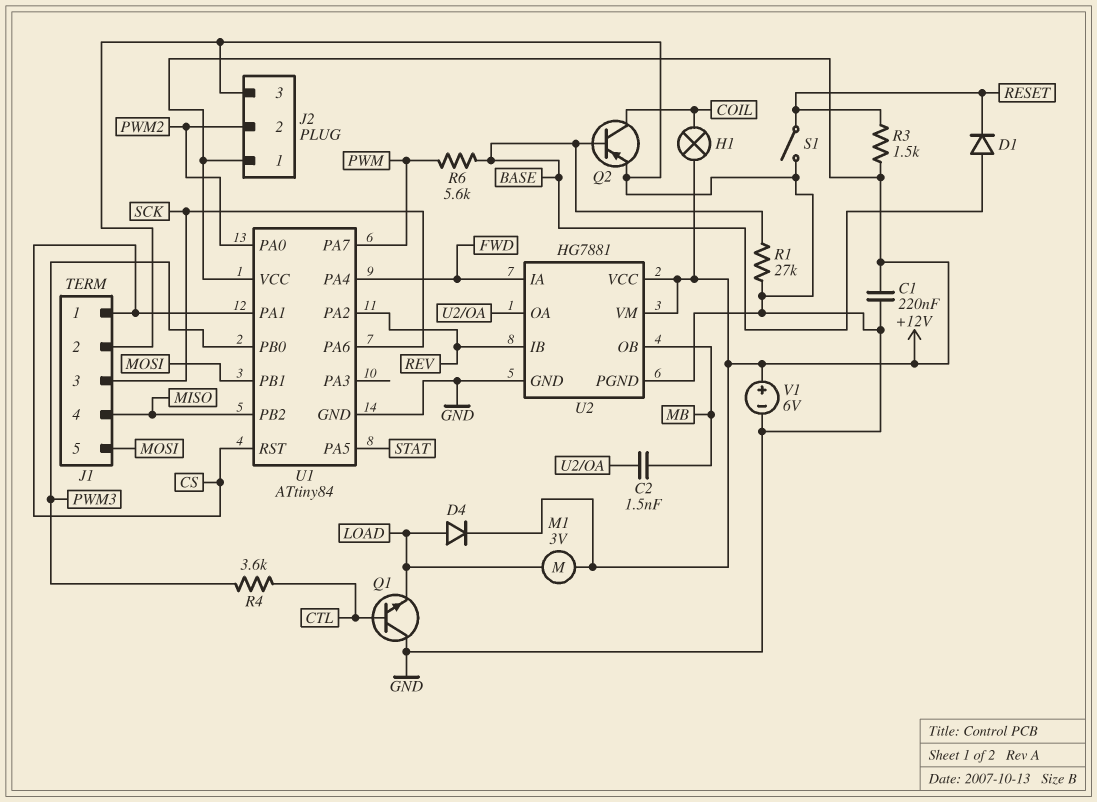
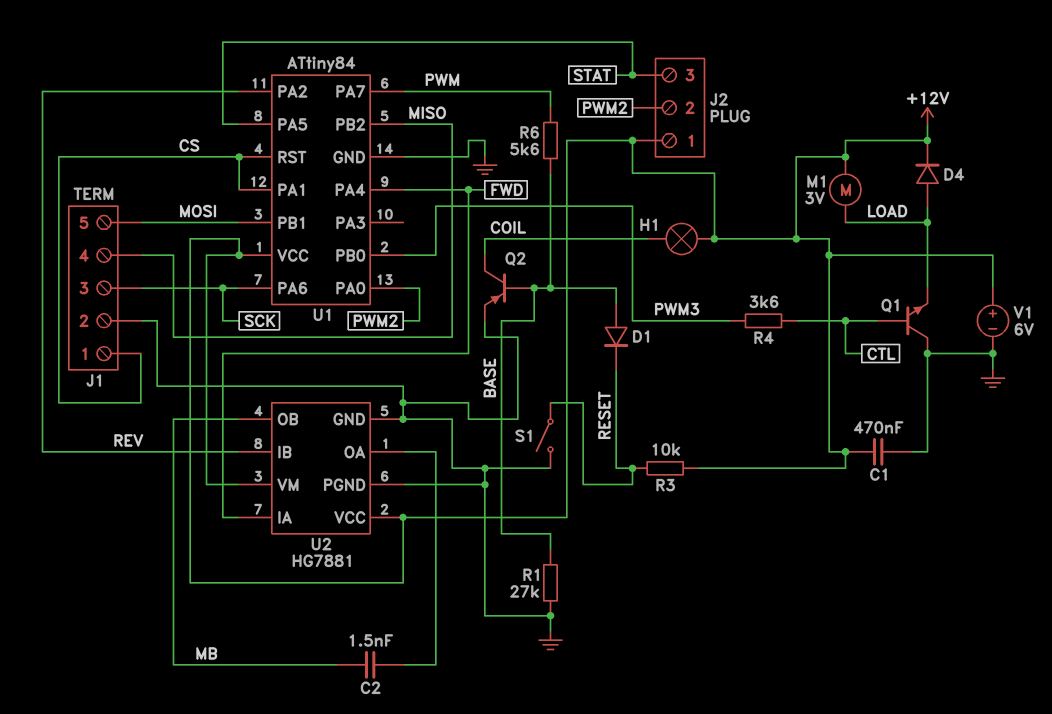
C1: 220nF (+12V, GND) -> 470nF (+12V, GND)
J2 pin 3: GND -> STAT
R3: 1.5k (+12V, RESET) -> 10k (+12V, RESET)

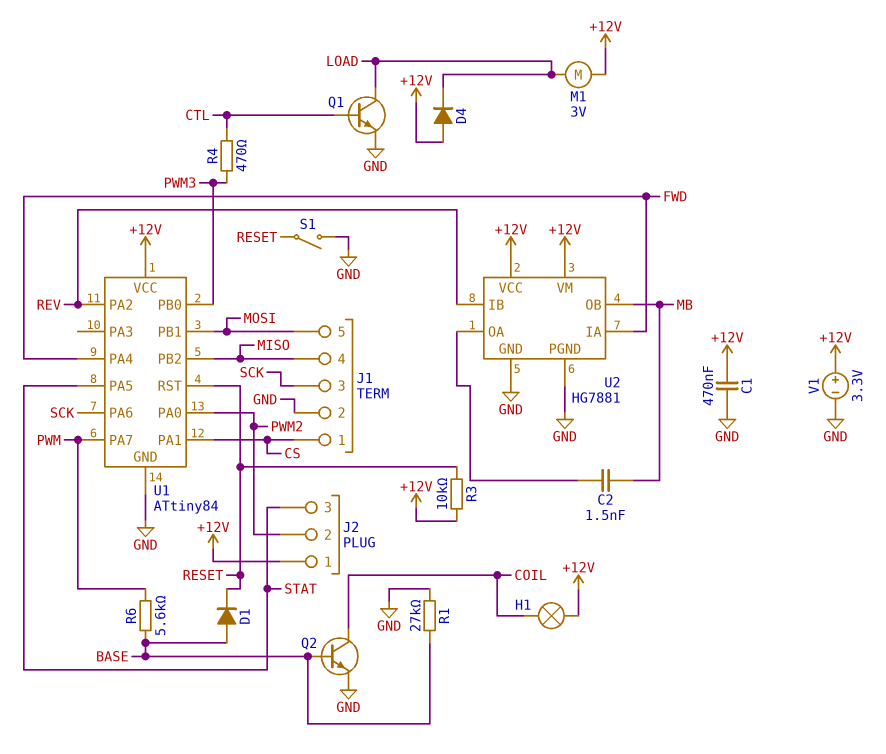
D4: diode (A LOAD, K +12V) -> diode (A +12V, K LOAD)
Q1: NPN (B CTL, C GND, E LOAD) -> NPN (B CTL, C LOAD, E GND)
Q2: PNP (B BASE, C COIL, E GND) -> NPN (B BASE, C COIL, E GND)
R4: 3.6k (CTL, PWM3) -> 470 (CTL, PWM3)
U1 pin RST: CS -> RESET
V1: 6V (plus +12V, minus GND) -> 3.3V (plus +12V, minus GND)

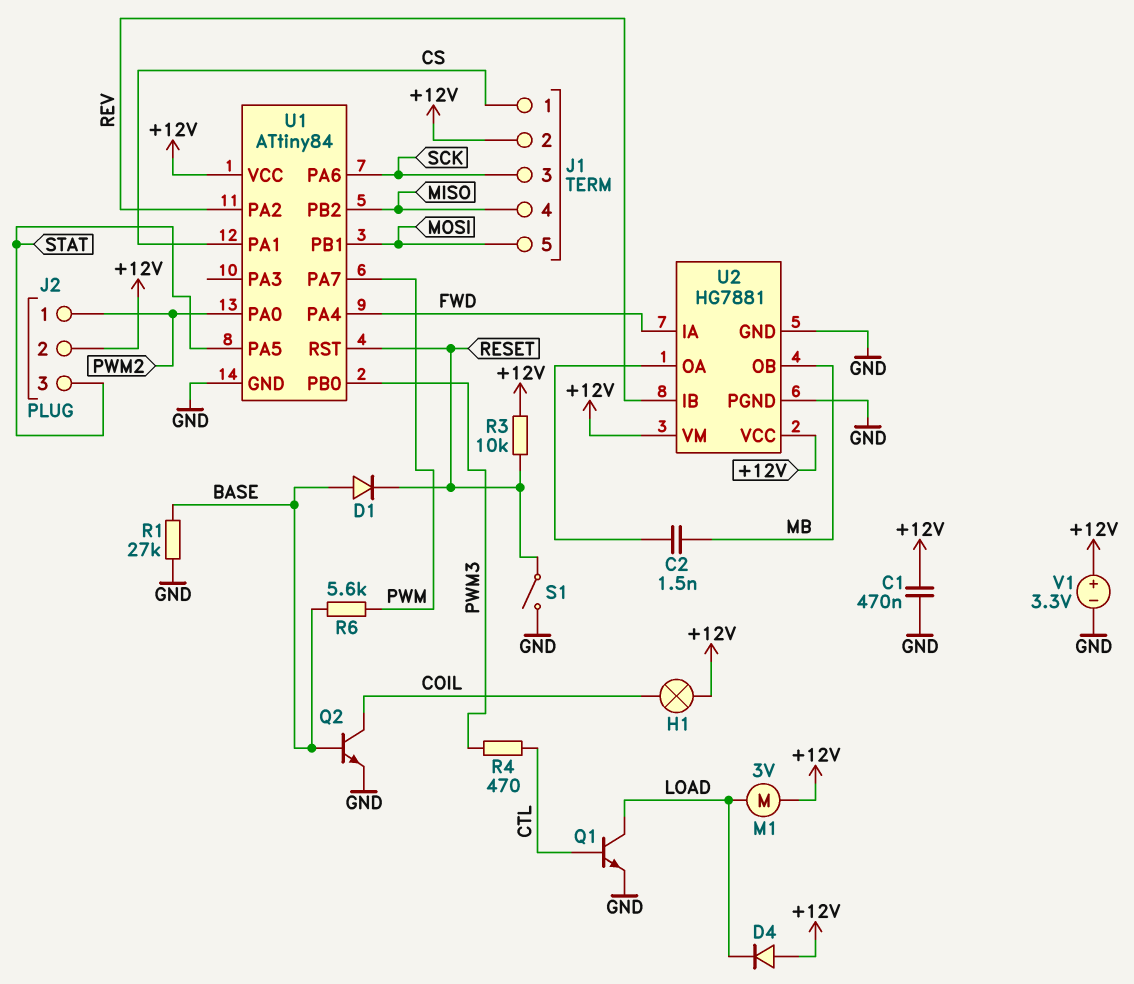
J1 pin 2: GND -> +12V
J2 pin 1: +12V -> PWM2
J2 pin 2: PWM2 -> +12V

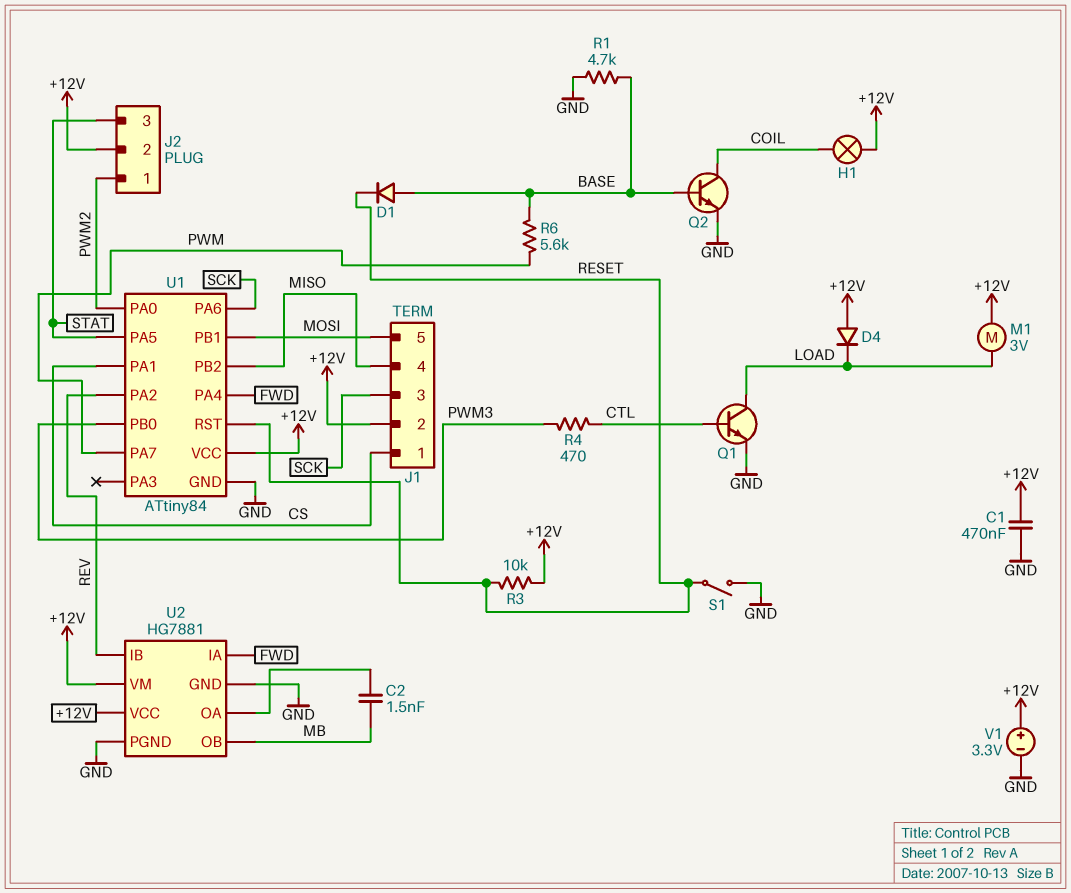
R1: 27k (BASE, GND) -> 4.7k (BASE, GND)

